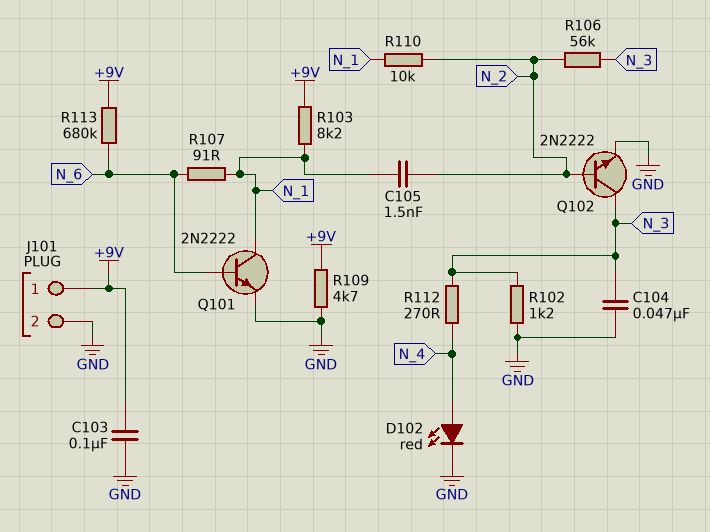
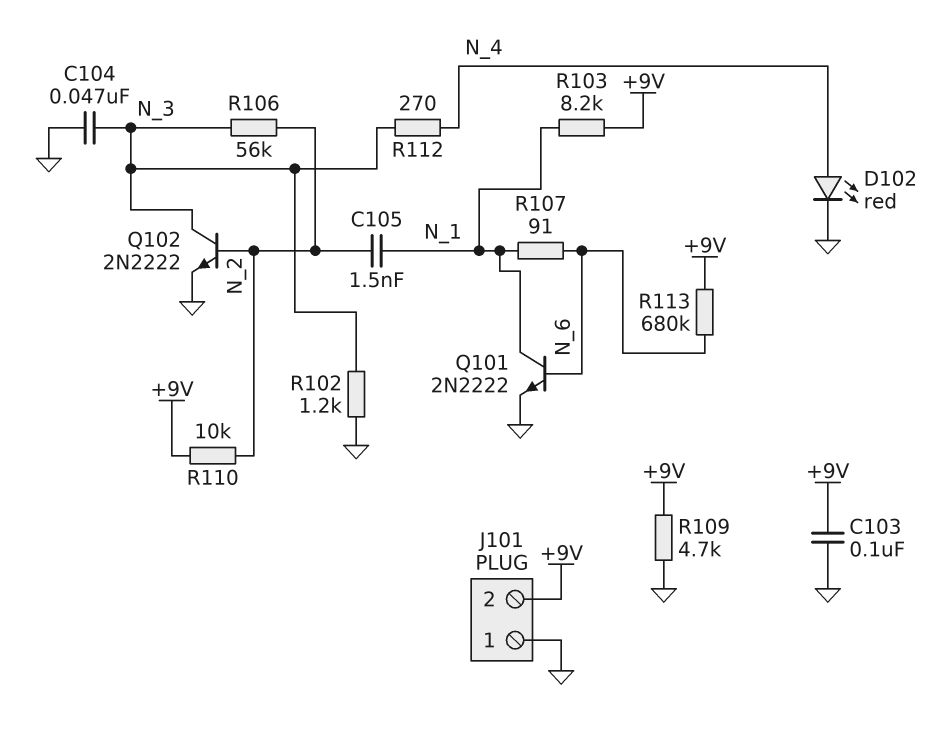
J101 pin 1: +9V -> GND
J101 pin 2: GND -> +9V
R110: 10k (N_1, N_2) -> 10k (+9V, N_2)

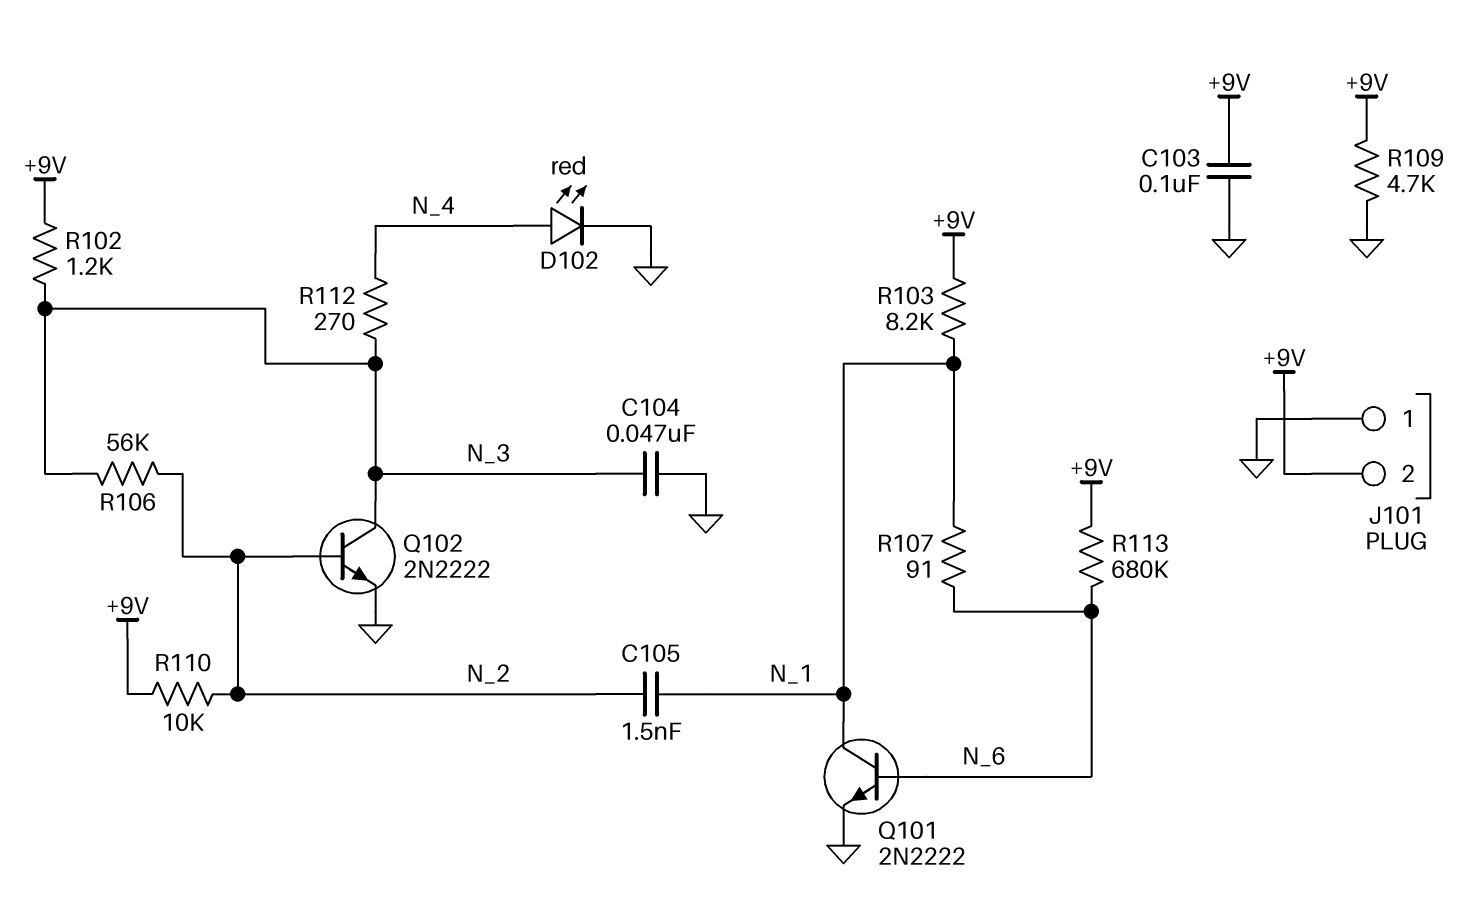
R102: 1.2k (GND, N_3) -> 1.2k (+9V, N_3)

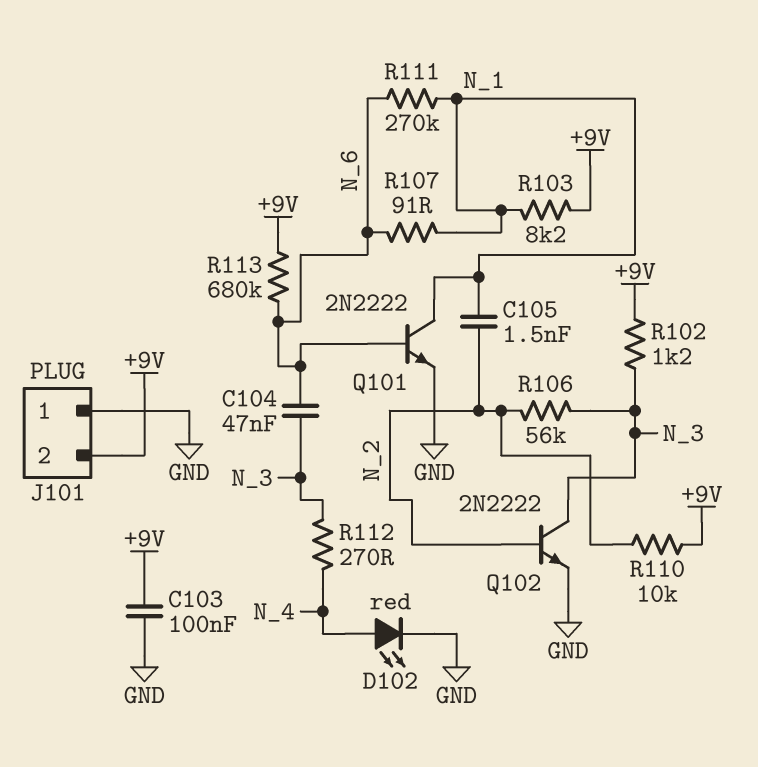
C104: 47nF (GND, N_3) -> 47nF (N_3, N_6)
R109: 4.7k (+9V, GND) -> none
R111: none -> 270k (N_1, N_6)

